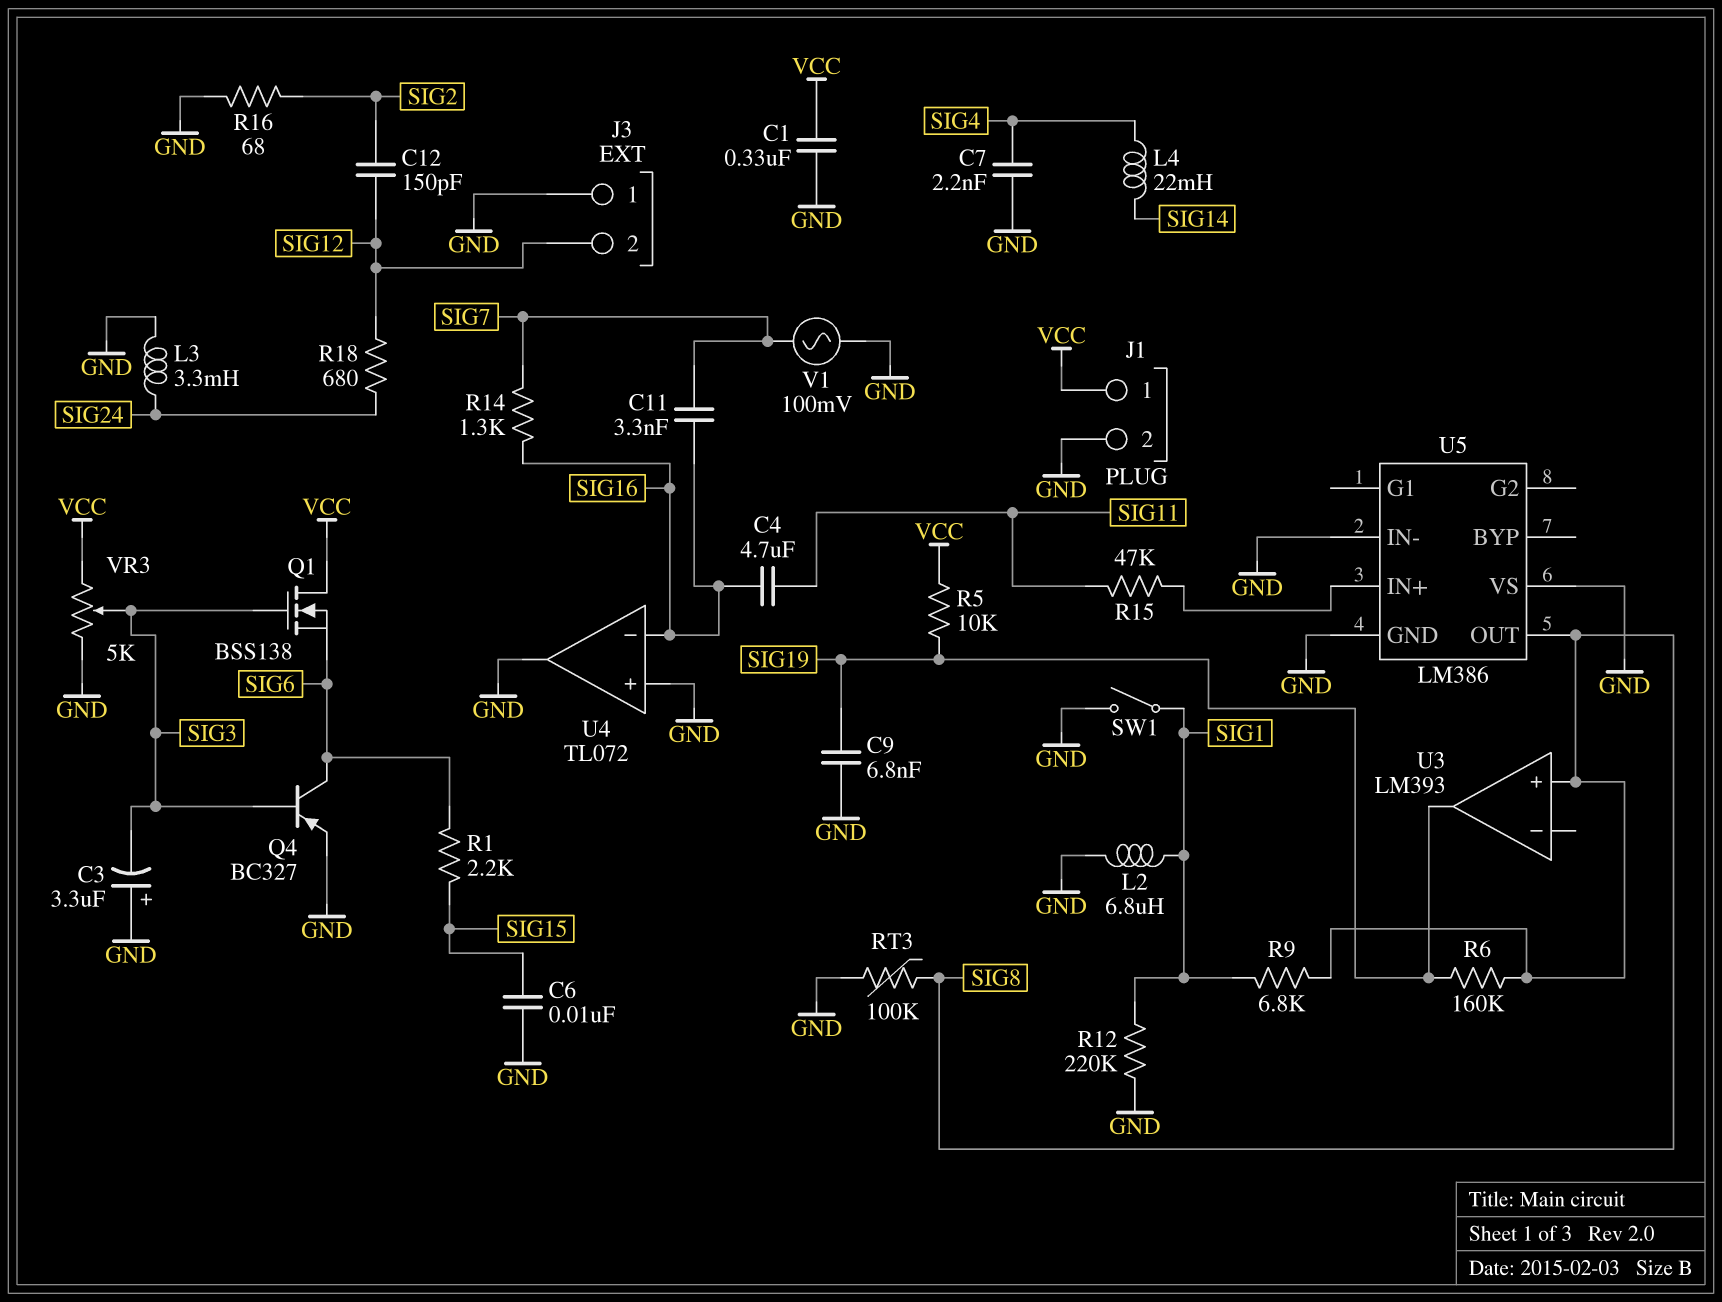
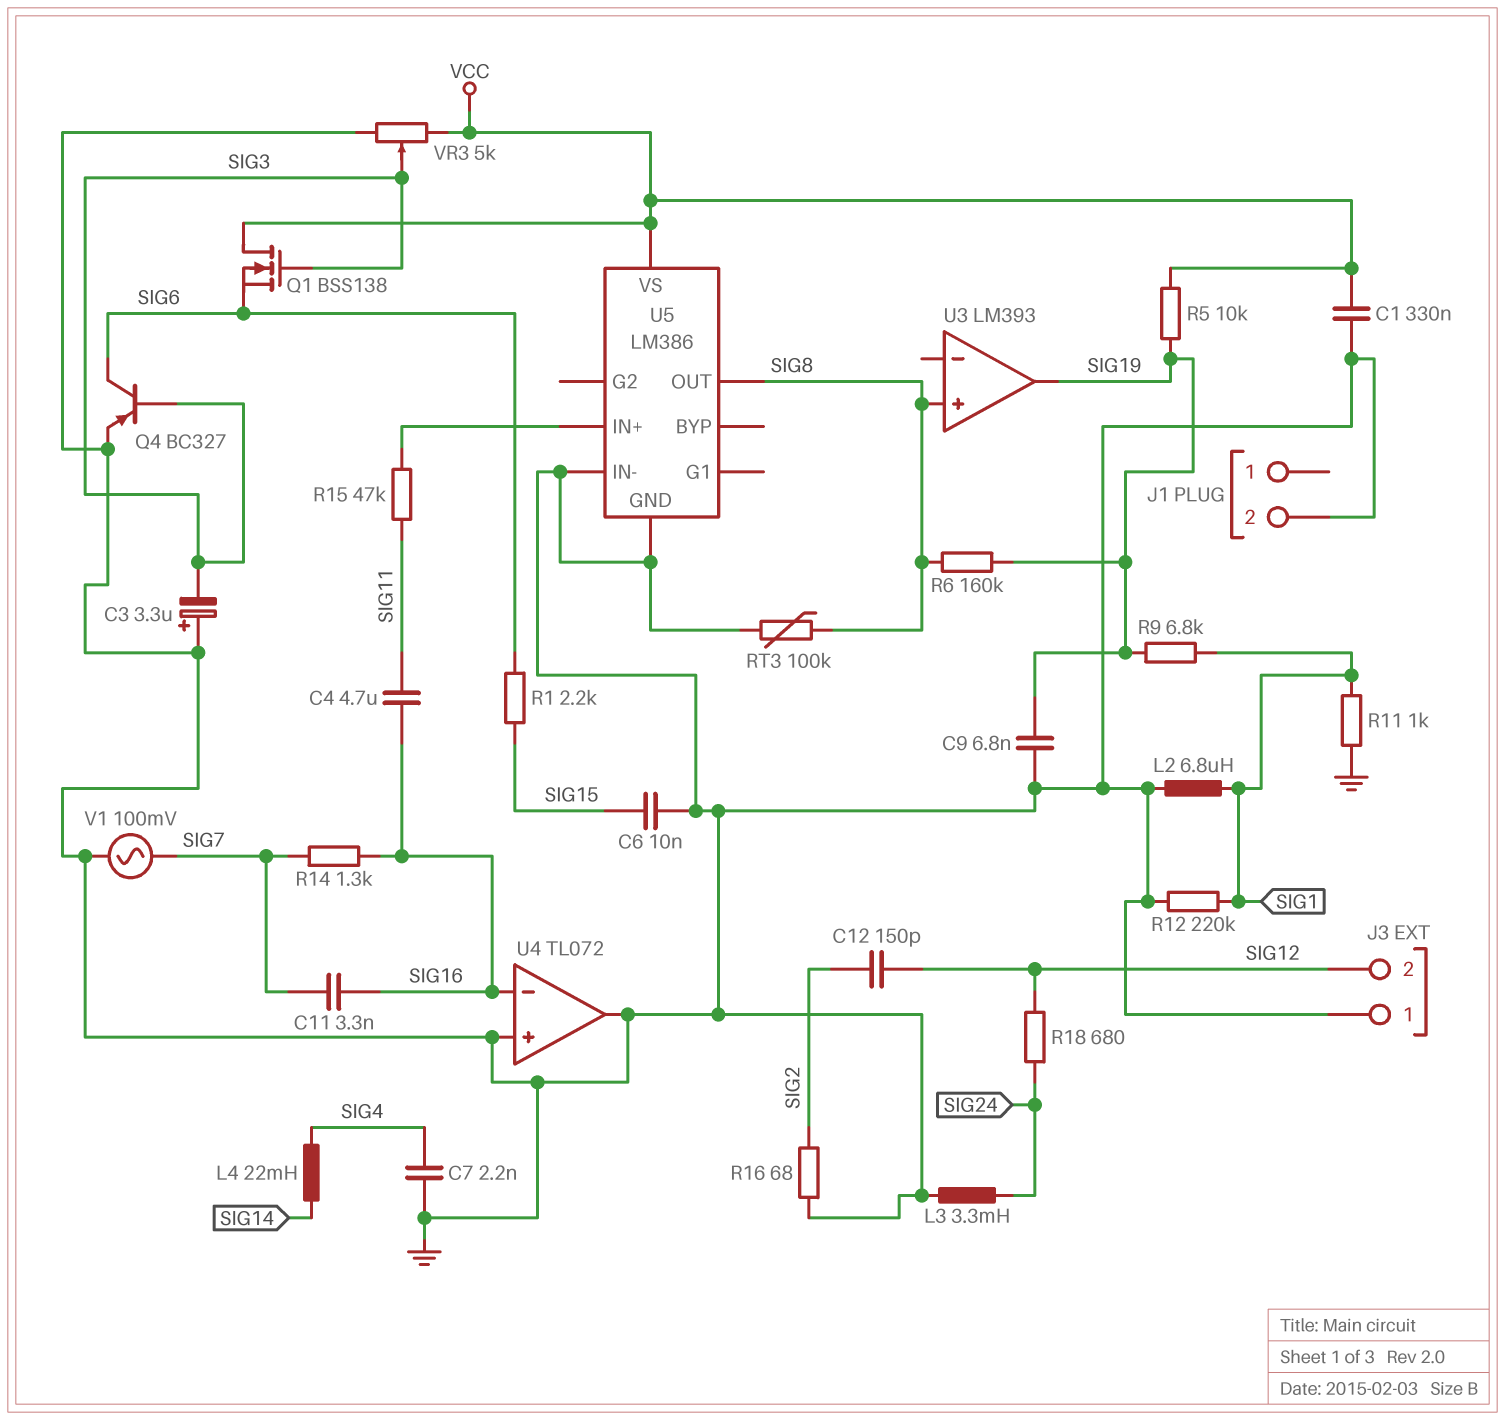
J1 pin 1: VCC -> none
R9: 6.8k (SIG1, SIG8) -> 6.8k (SIG1, SIG19)
R11: none -> 1k (GND, SIG1)
SW1: switch (GND, SIG1) -> none
U5 pin VS: GND -> VCC

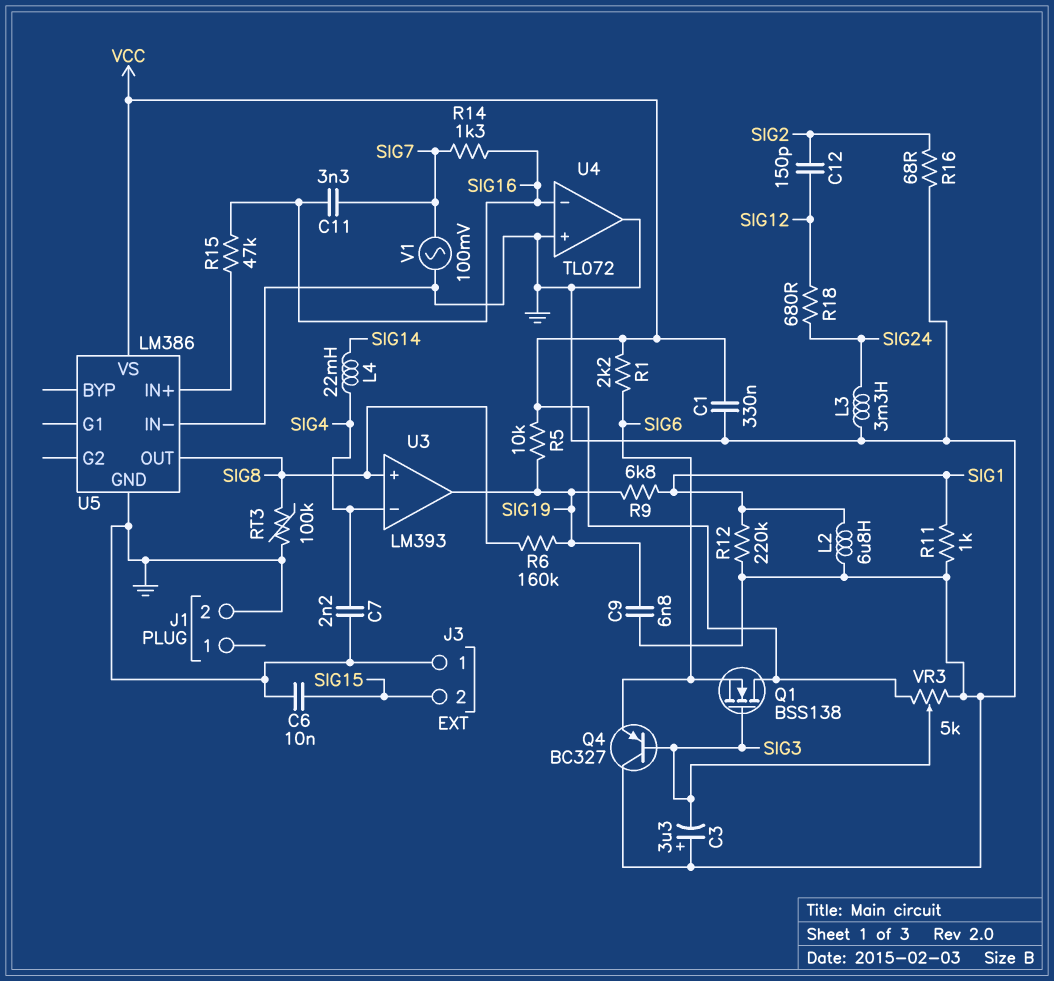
C4: 4.7uF (SIG11, SIG16) -> none
J3 pin 2: SIG12 -> SIG15
Q4: PNP BC327 (B SIG3, C SIG6, E GND) -> PNP BC327 (B SIG3, C GND, E SIG6)
R1: 2.2k (SIG6, SIG15) -> 2.2k (SIG6, VCC)
R15: 47k (SIG11, U5/IN+) -> 47k (SIG16, U5/IN+)
U3 pin in-: none -> SIG4

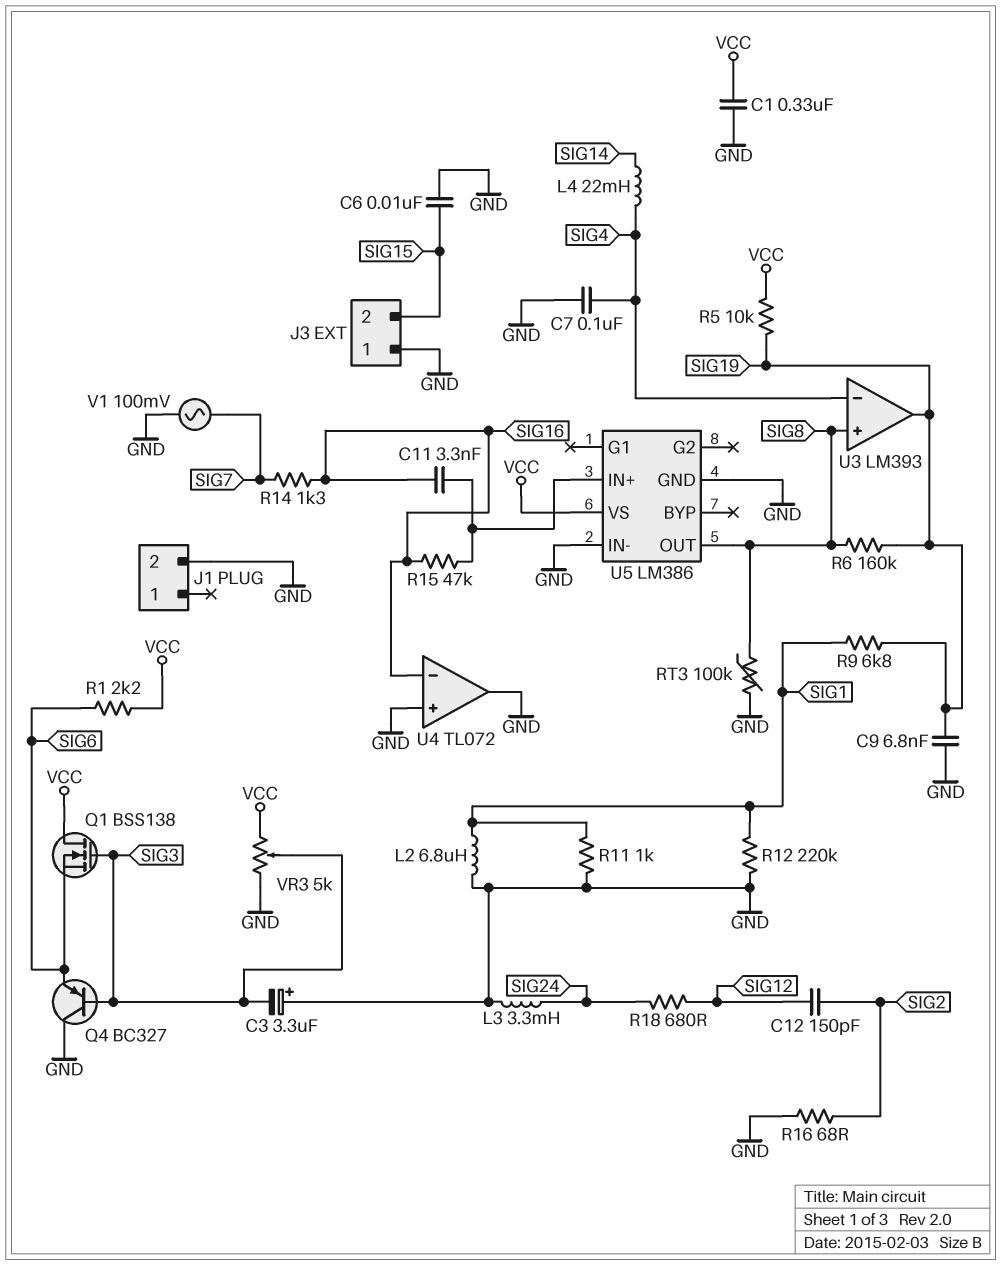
C7: 2.2nF (GND, SIG4) -> 100nF (GND, SIG4)
C11: 3.3nF (SIG7, SIG16) -> 3.3nF (SIG16, U5/IN+)

